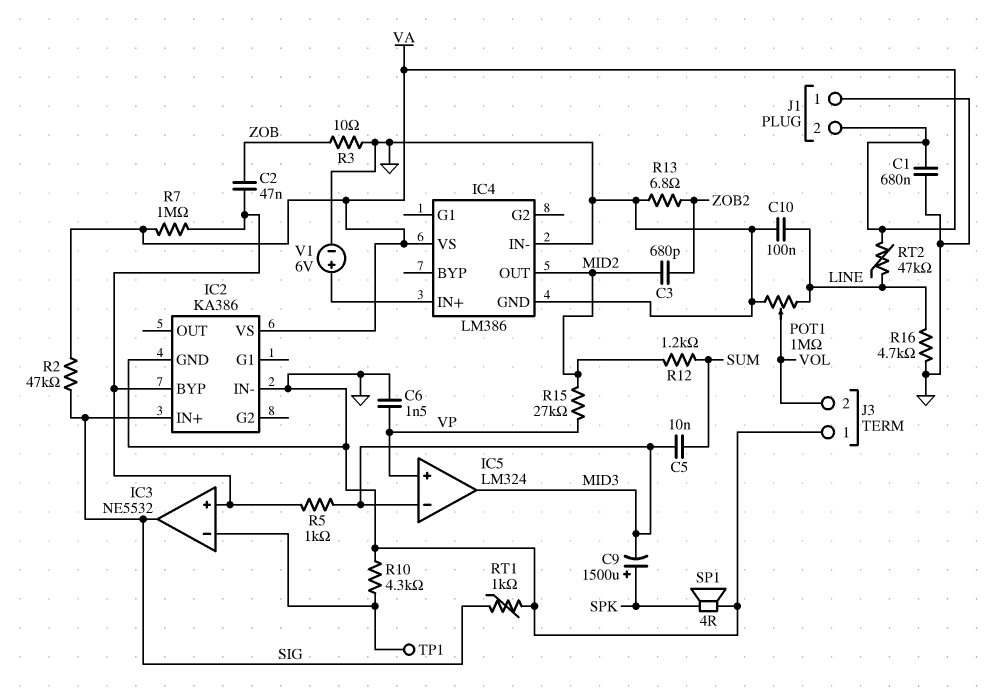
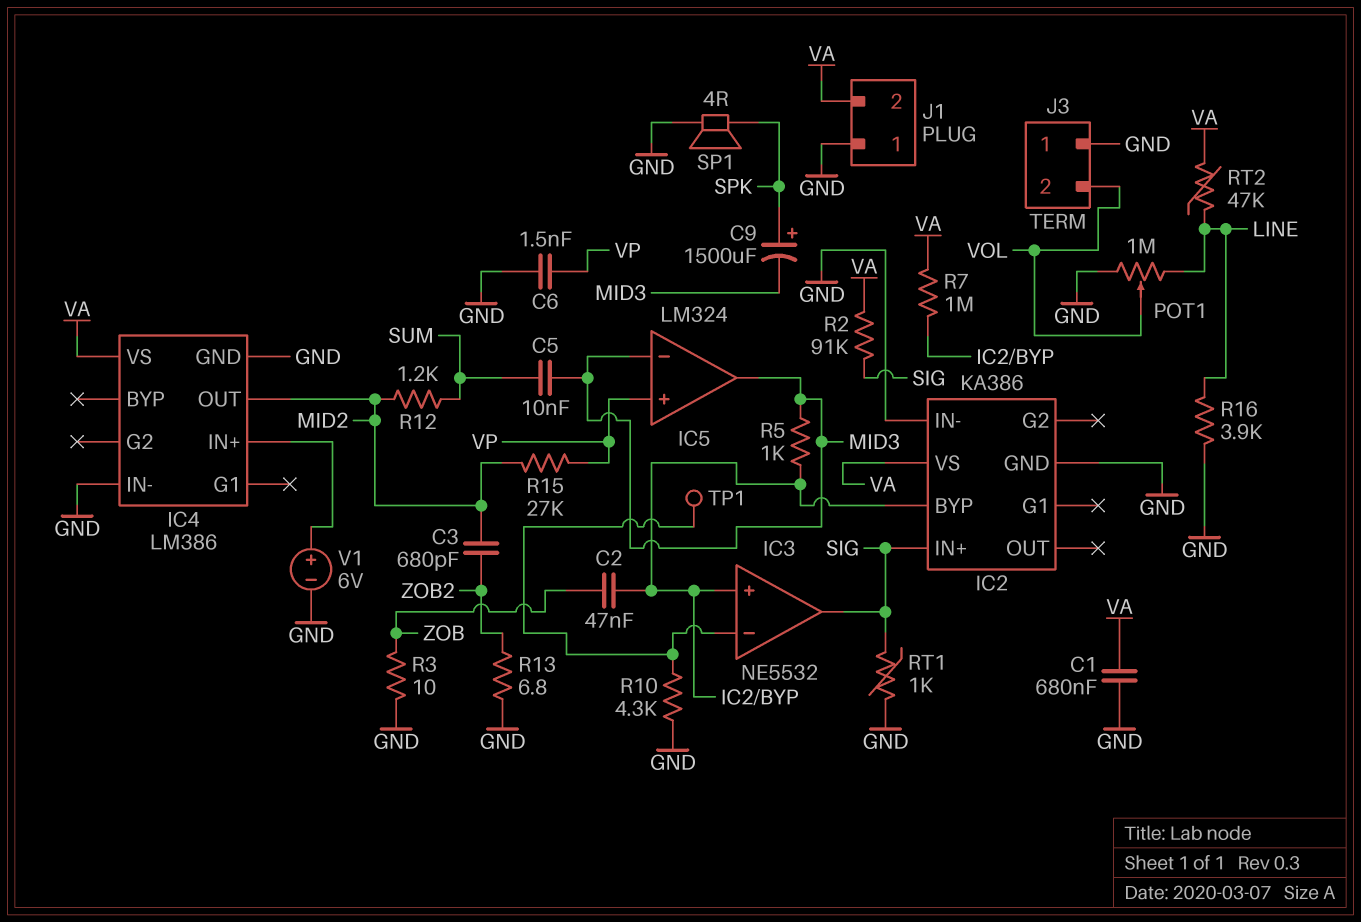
C10: 100nF (GND, LINE) -> none
R2: 47k (SIG, VA) -> 91k (SIG, VA)
R16: 4.7k (GND, LINE) -> 3.9k (GND, LINE)

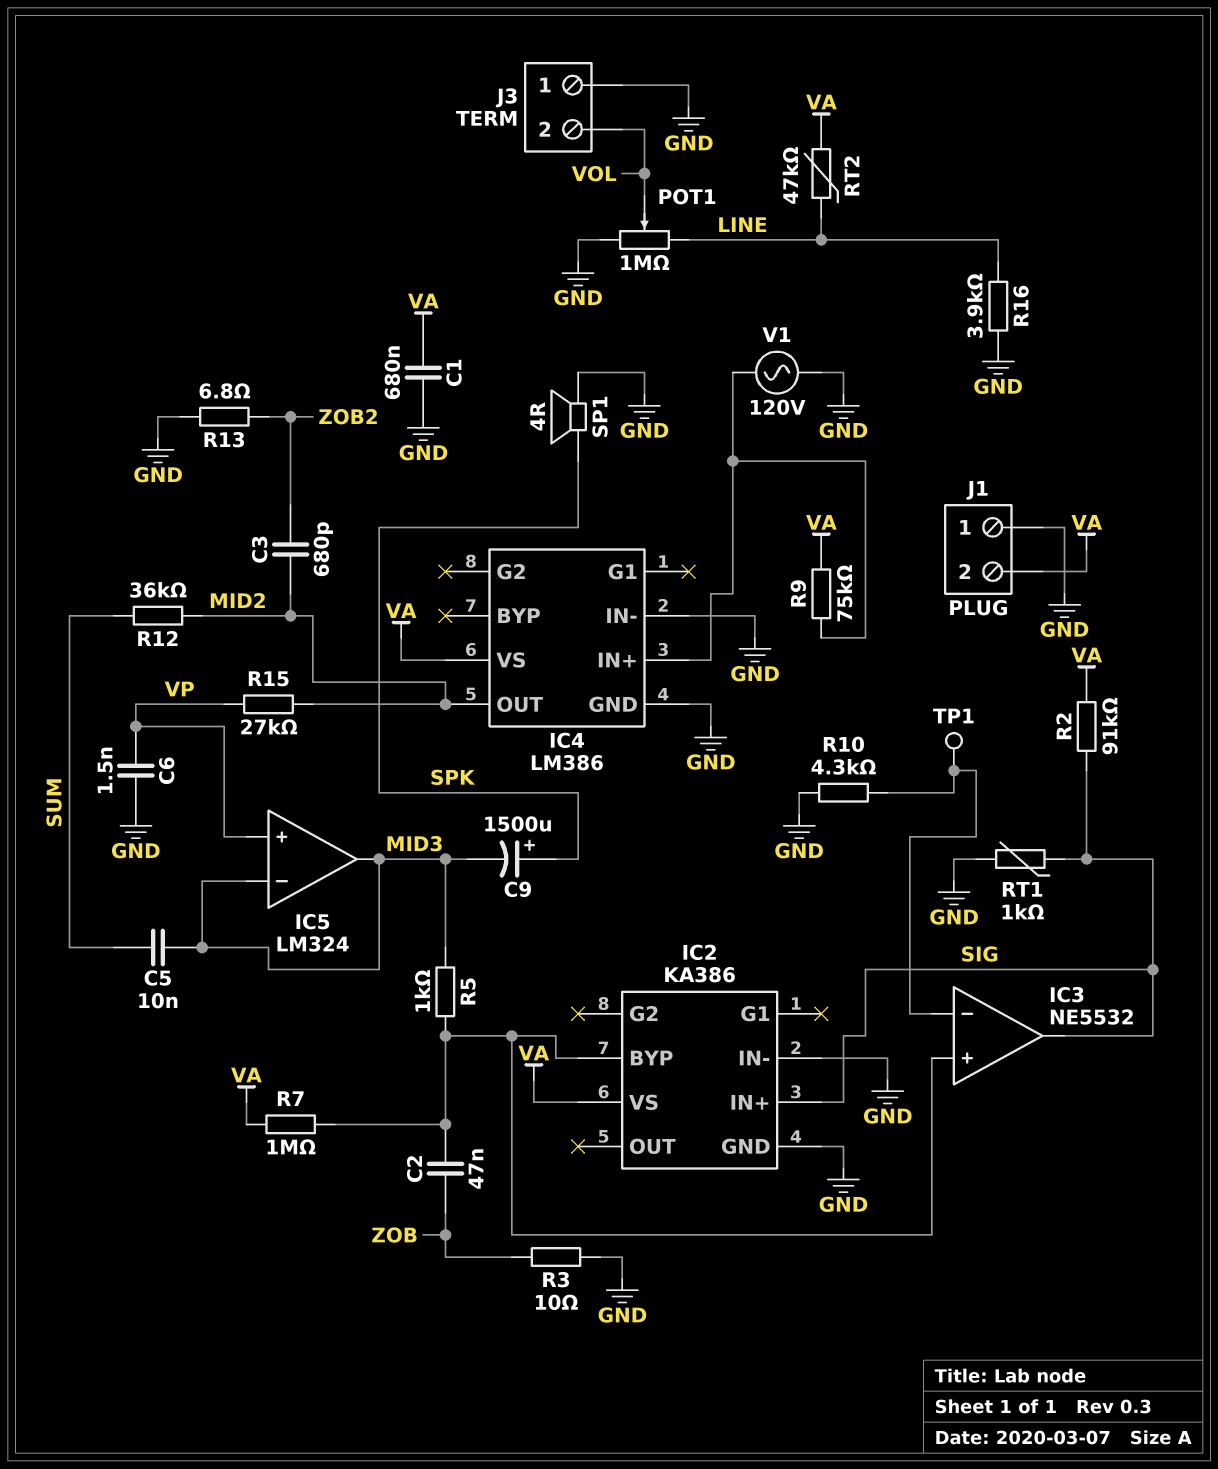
R9: none -> 75k (IC4/IN+, VA)
R12: 1.2k (MID2, SUM) -> 36k (MID2, SUM)
V1: 6V (plus IC4/IN+, minus GND) -> AC 120V (GND, IC4/IN+)

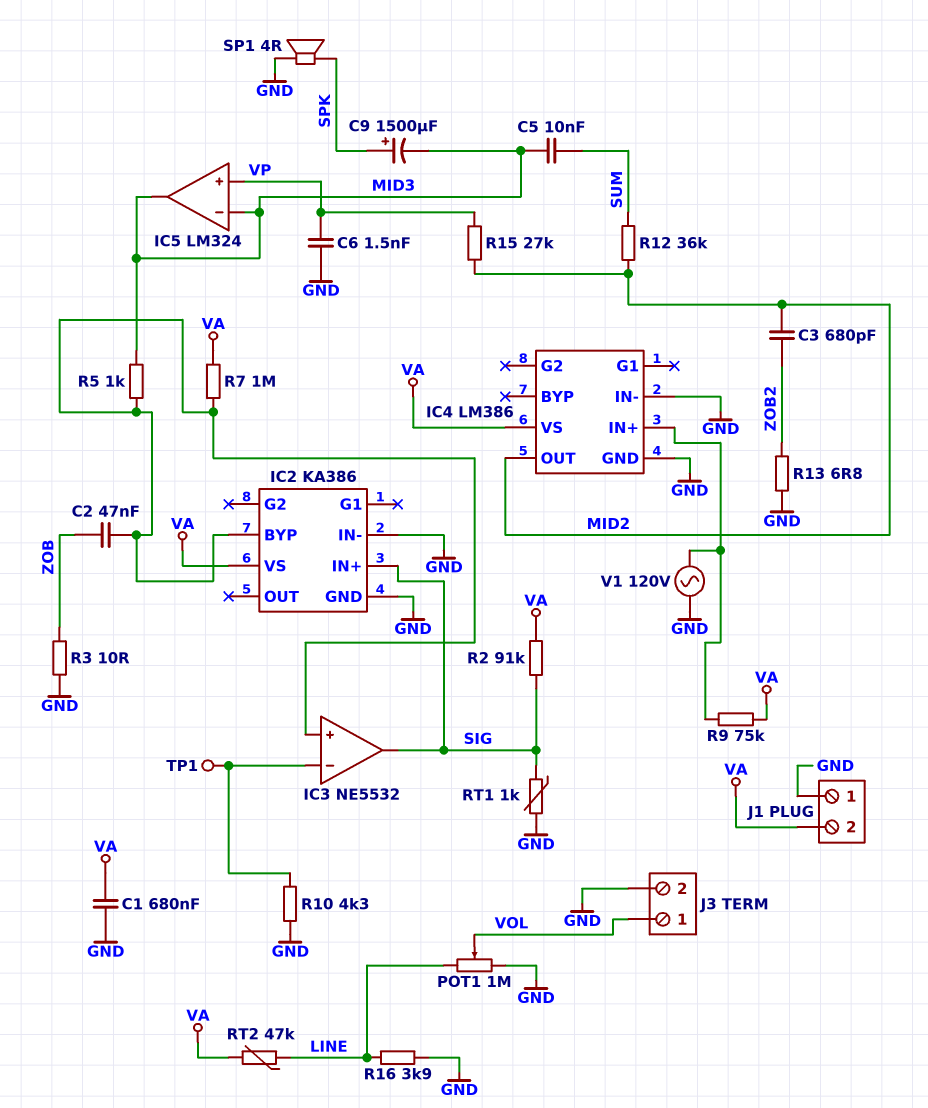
J3 pin 1: GND -> VOL
J3 pin 2: VOL -> GND

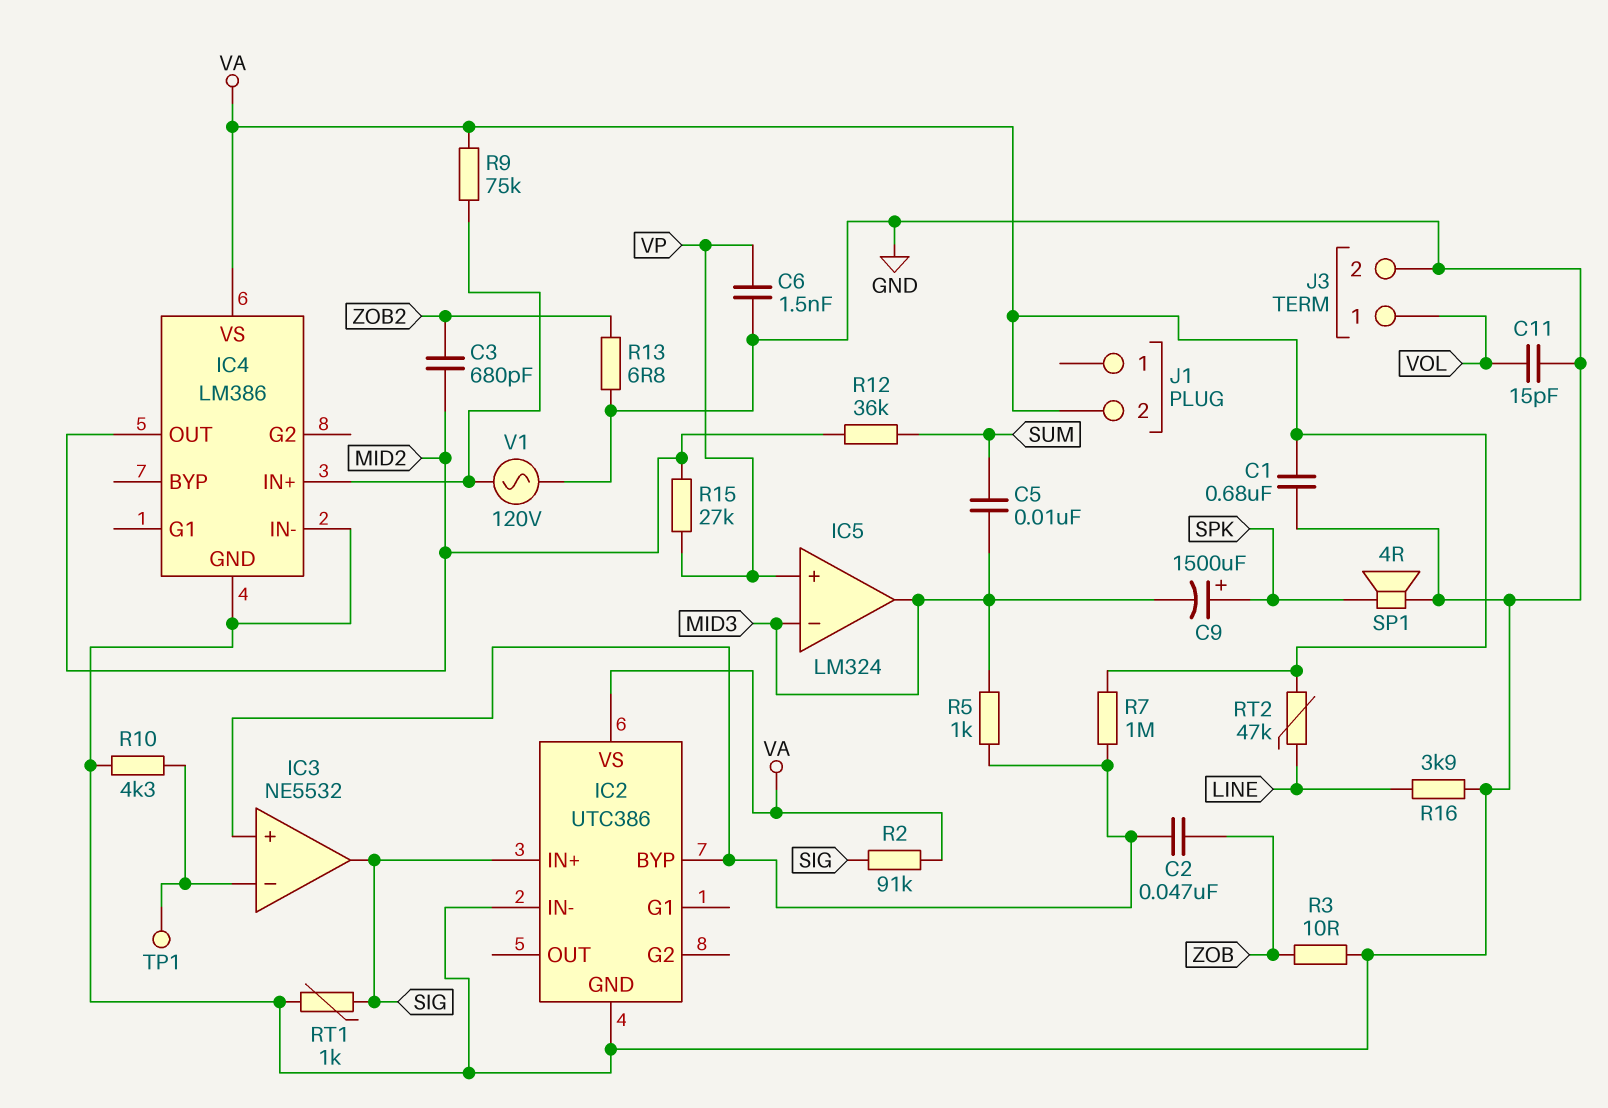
C11: none -> 15pF (GND, VOL)
IC2: KA386 -> UTC386
J1 pin 1: GND -> none
POT1: 1M (GND, LINE, wiper VOL) -> none

